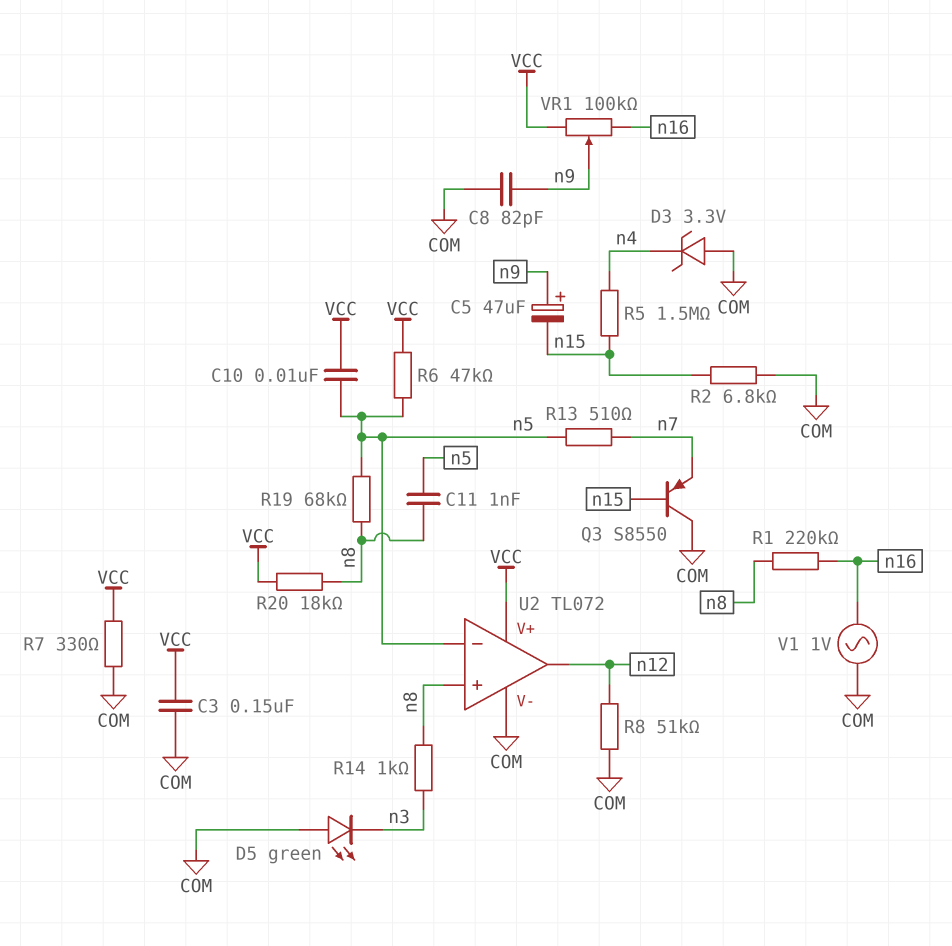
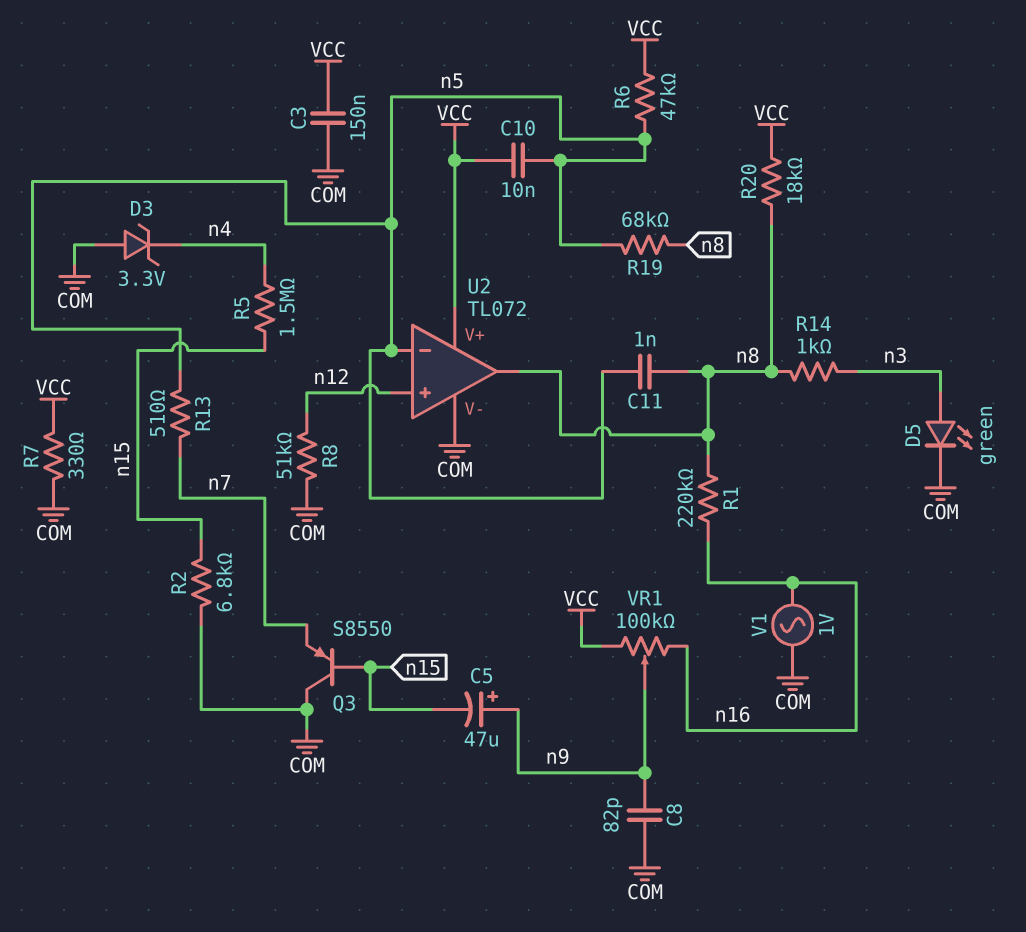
D5: LED green (A COM, K n3) -> LED green (A n3, K COM)
U2 pin in+: n8 -> n12
U2 pin out: n12 -> n8

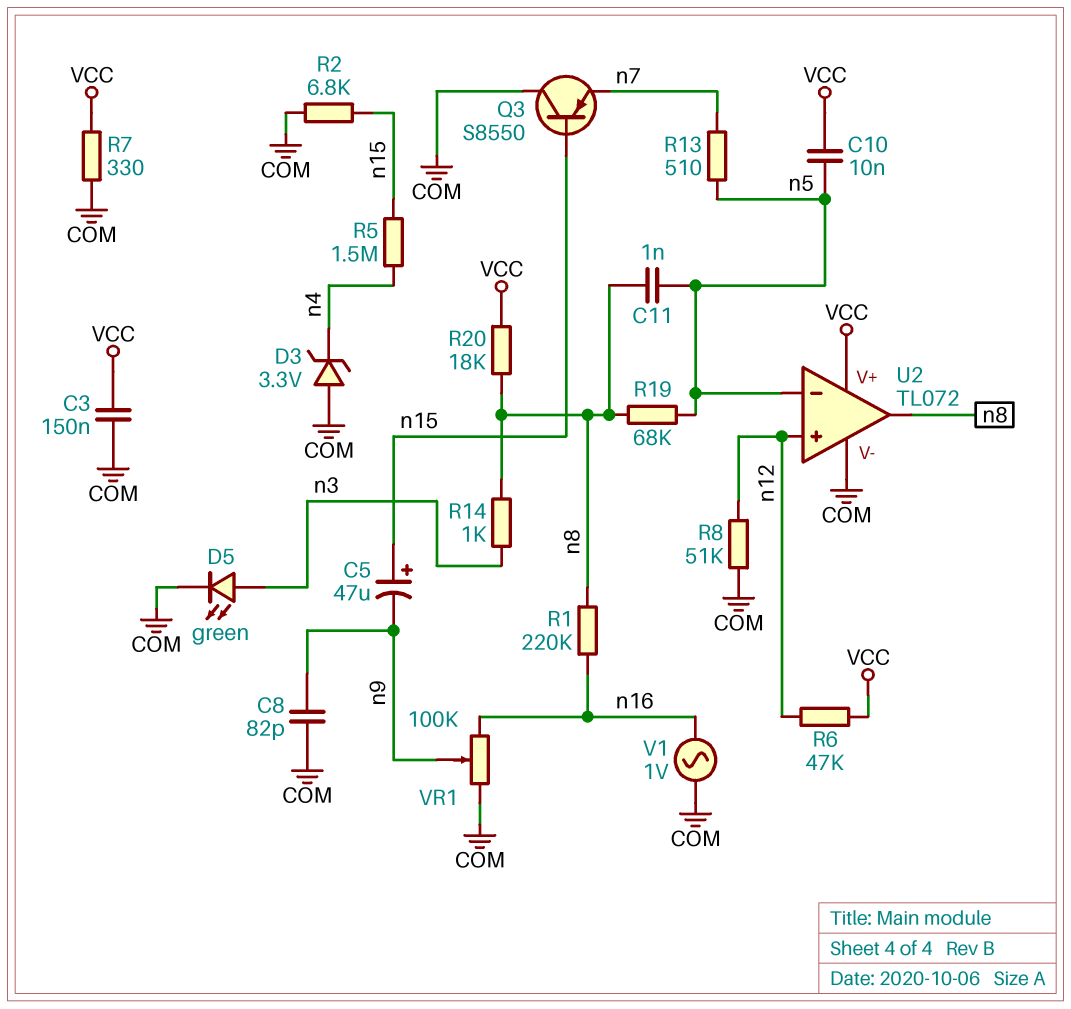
C5: 47uF (plus n9, minus n15) -> 47uF (plus n15, minus n9)
R6: 47k (VCC, n5) -> 47k (VCC, n12)
VR1: 100k (VCC, n16, wiper n9) -> 100k (COM, n16, wiper n9)

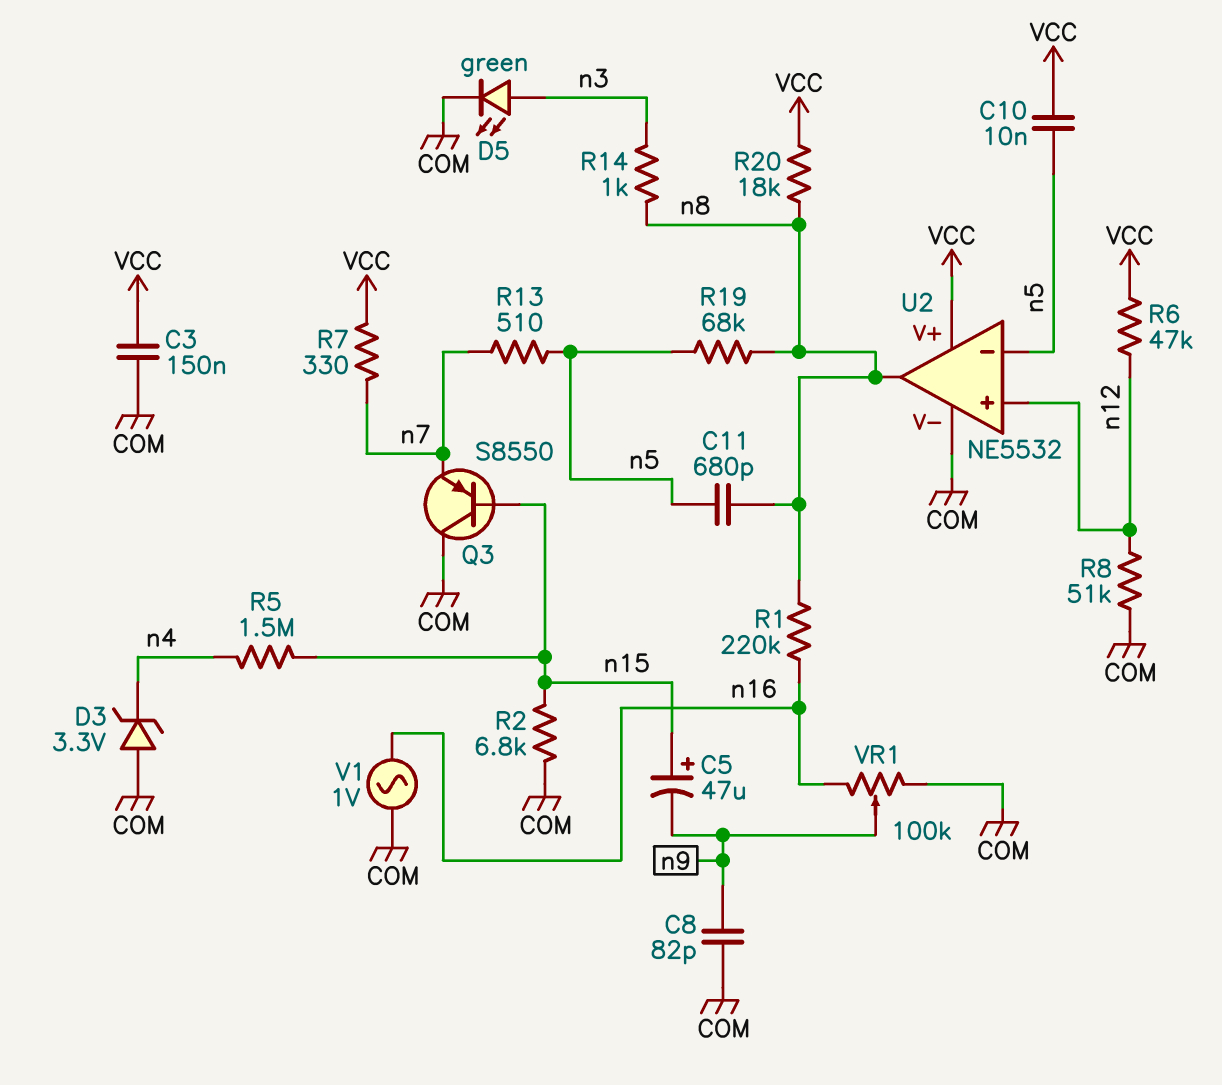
C11: 1nF (n5, n8) -> 680pF (n5, n8)
R7: 330 (COM, VCC) -> 330 (VCC, n7)
U2: TL072 -> NE5532

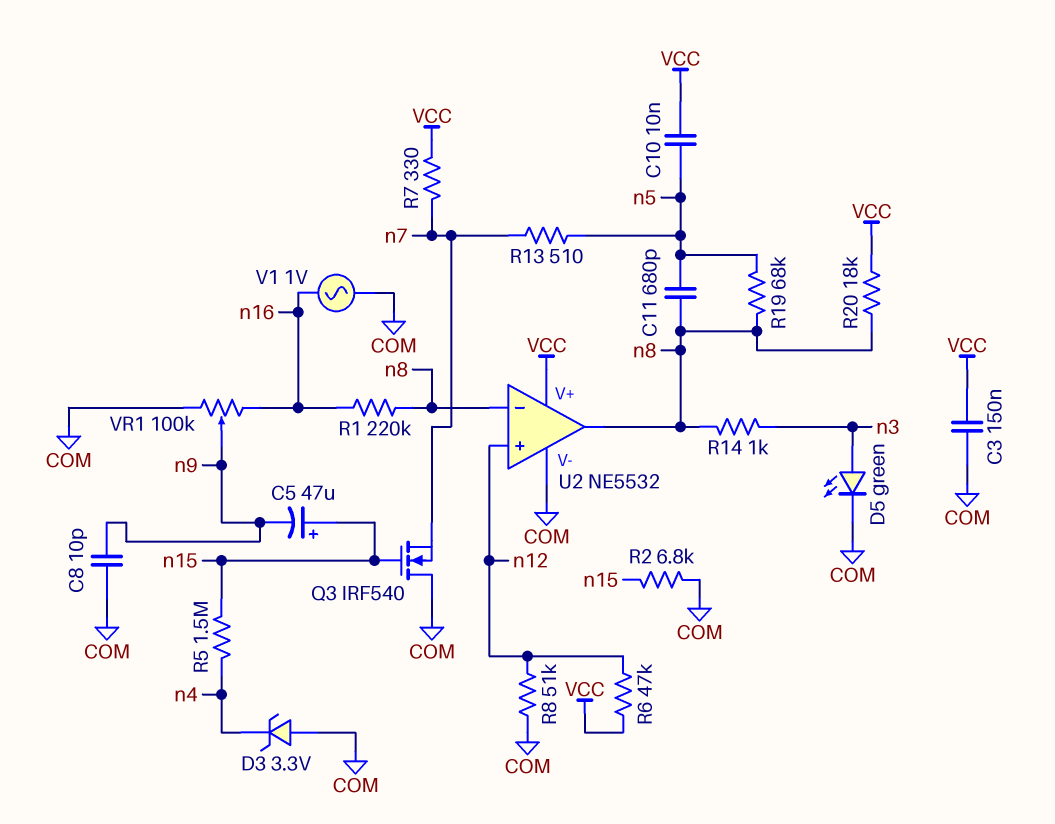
C8: 82pF (COM, n9) -> 10pF (COM, n9)
Q3: PNP S8550 (B n15, C COM, E n7) -> NMOS IRF540 (G n15, D COM, S n7)
U2 pin in-: n5 -> n8

